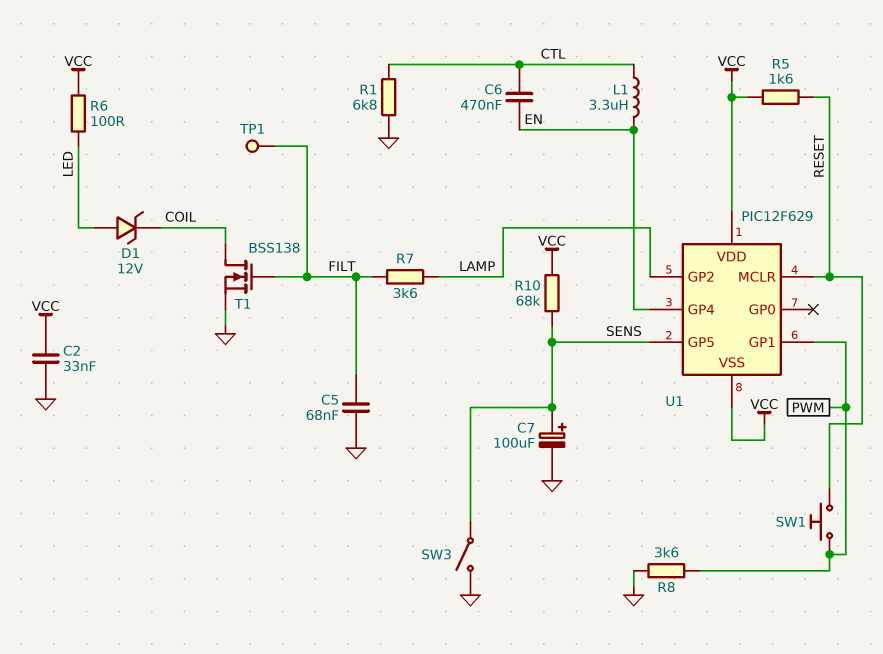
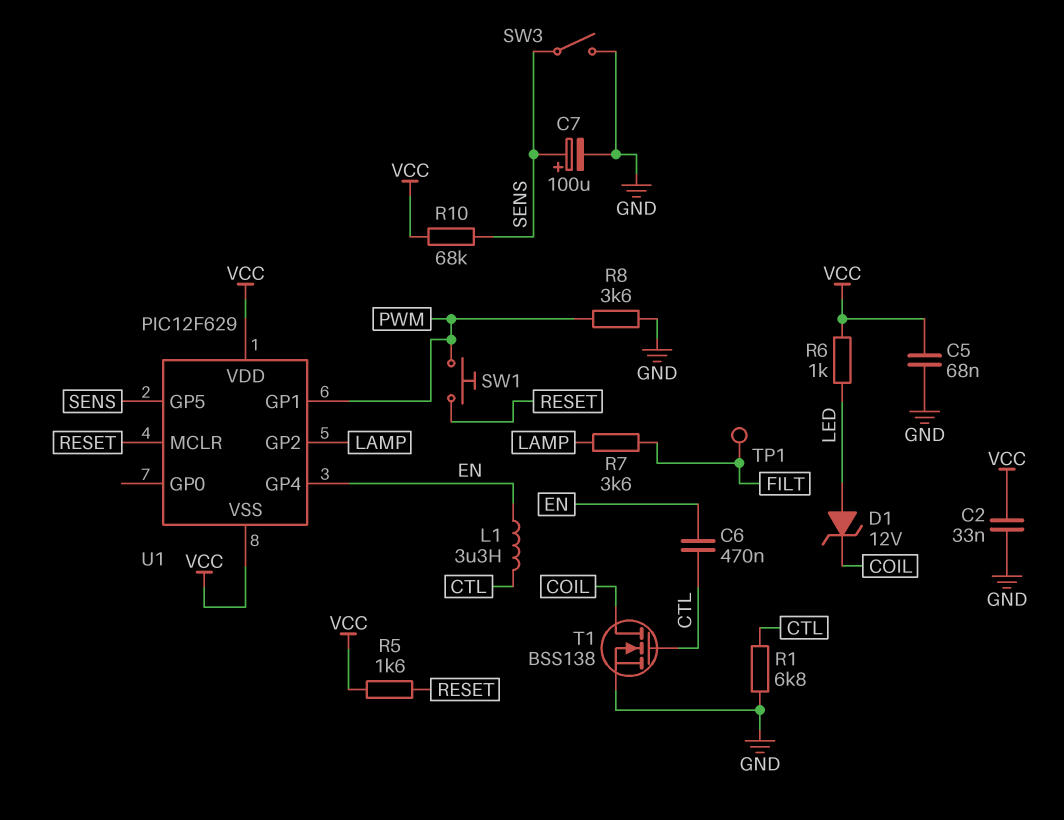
C5: 68nF (FILT, GND) -> 68nF (GND, VCC)
R6: 100 (LED, VCC) -> 1k (LED, VCC)
T1: NMOS BSS138 (G FILT, D COIL, S GND) -> NMOS BSS138 (G CTL, D COIL, S GND)

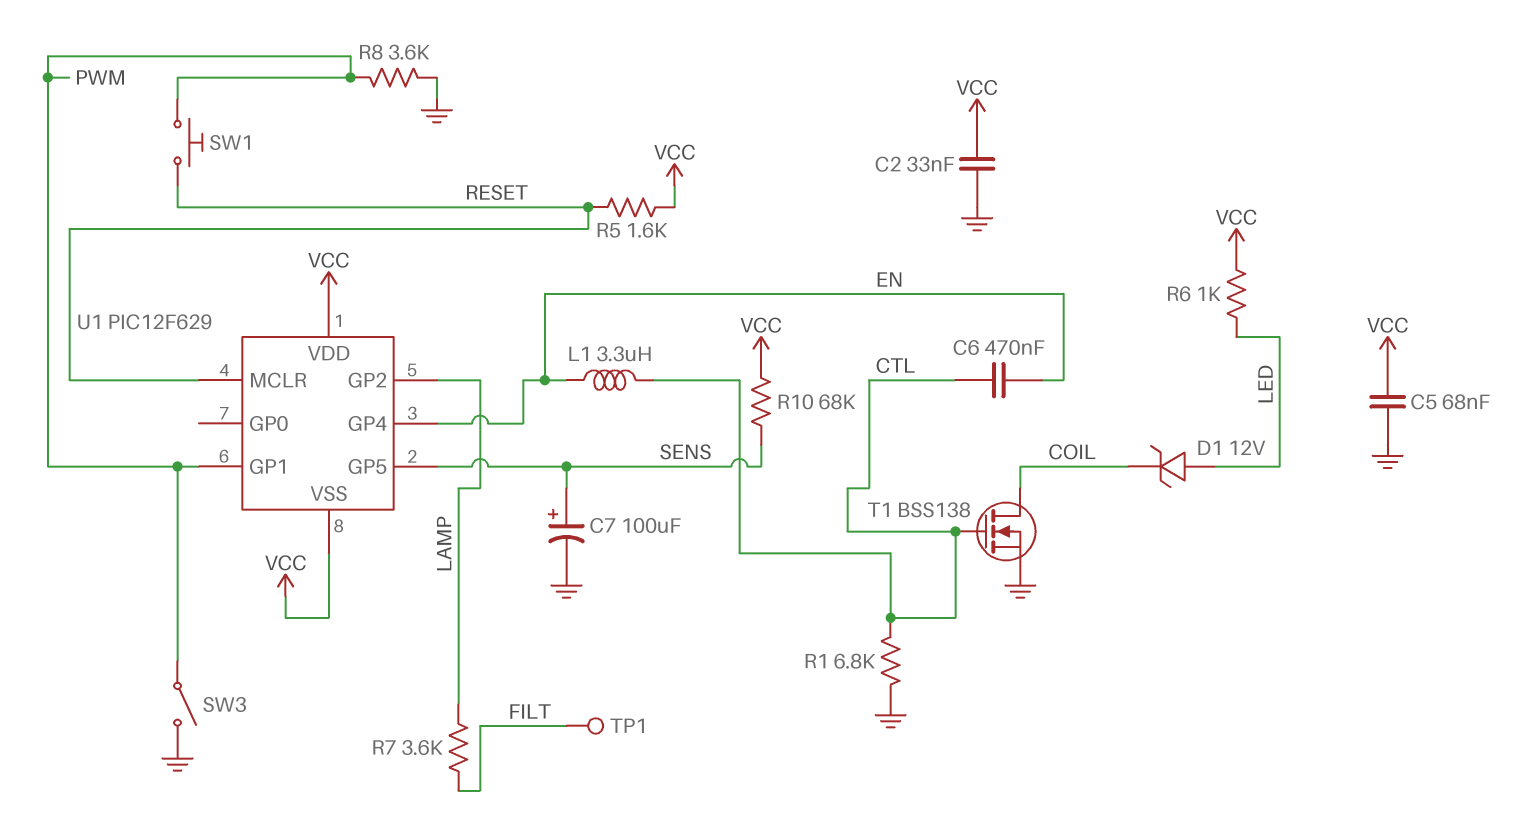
SW3: switch (GND, SENS) -> switch (GND, PWM)

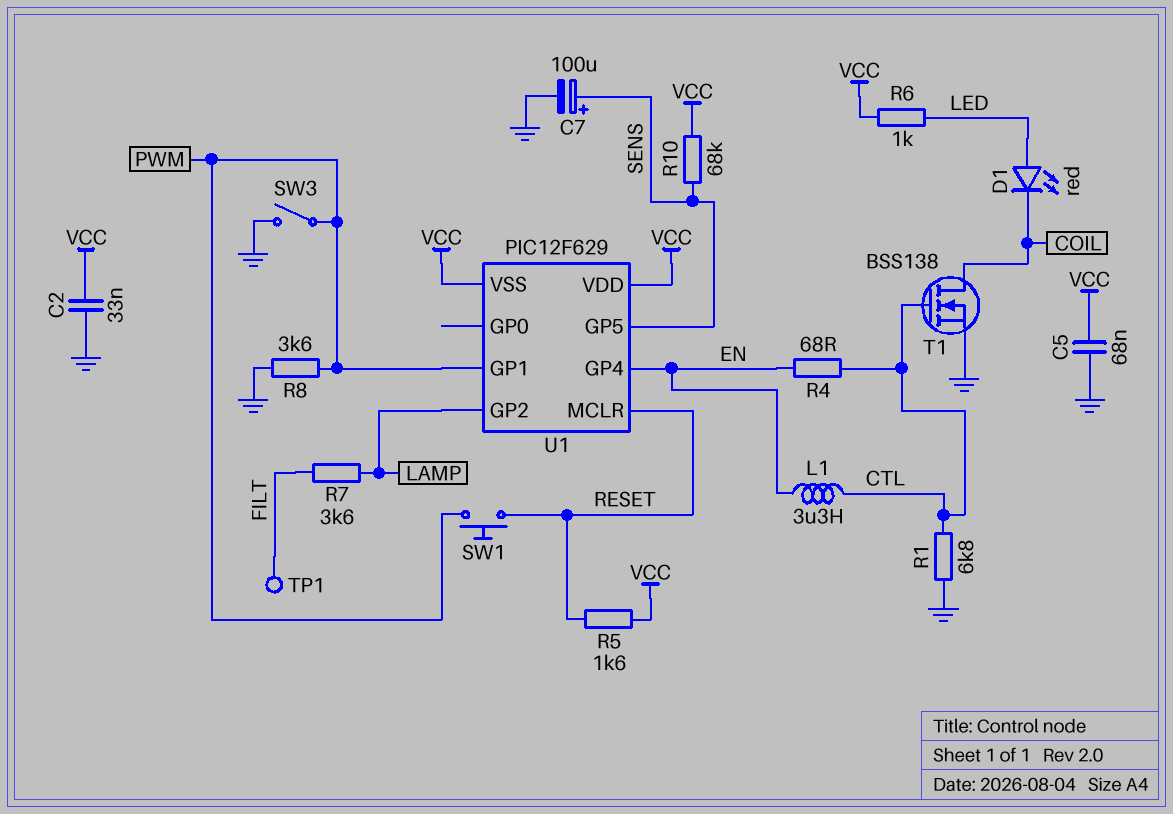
C6: 470nF (CTL, EN) -> none
D1: zener 12V (A LED, K COIL) -> LED red (A LED, K COIL)
R4: none -> 68 (CTL, EN)

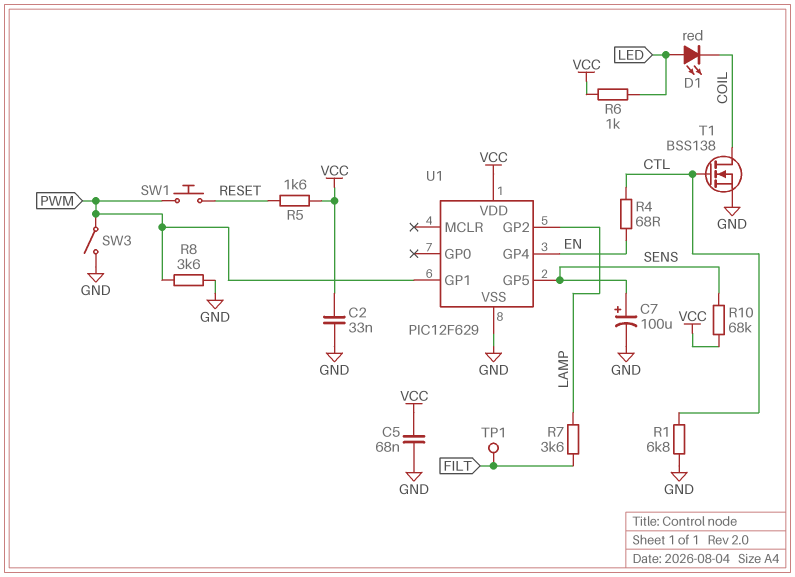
L1: 3.3uH (CTL, EN) -> none
U1 pin MCLR: RESET -> none
U1 pin VSS: VCC -> GND

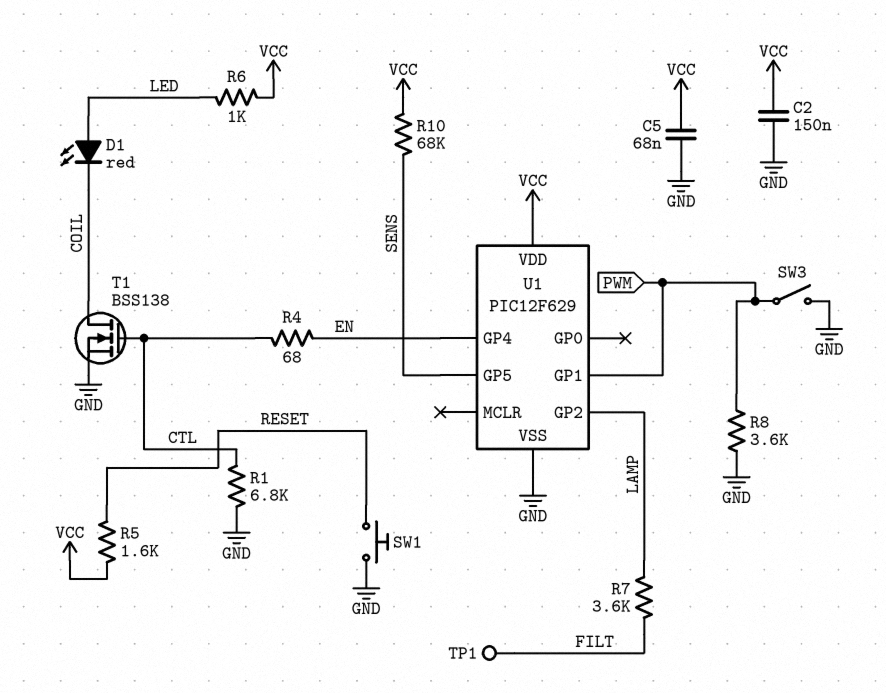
C2: 33nF (GND, VCC) -> 150nF (GND, VCC)
C7: 100uF (plus SENS, minus GND) -> none
SW1: button (PWM, RESET) -> button (GND, RESET)

